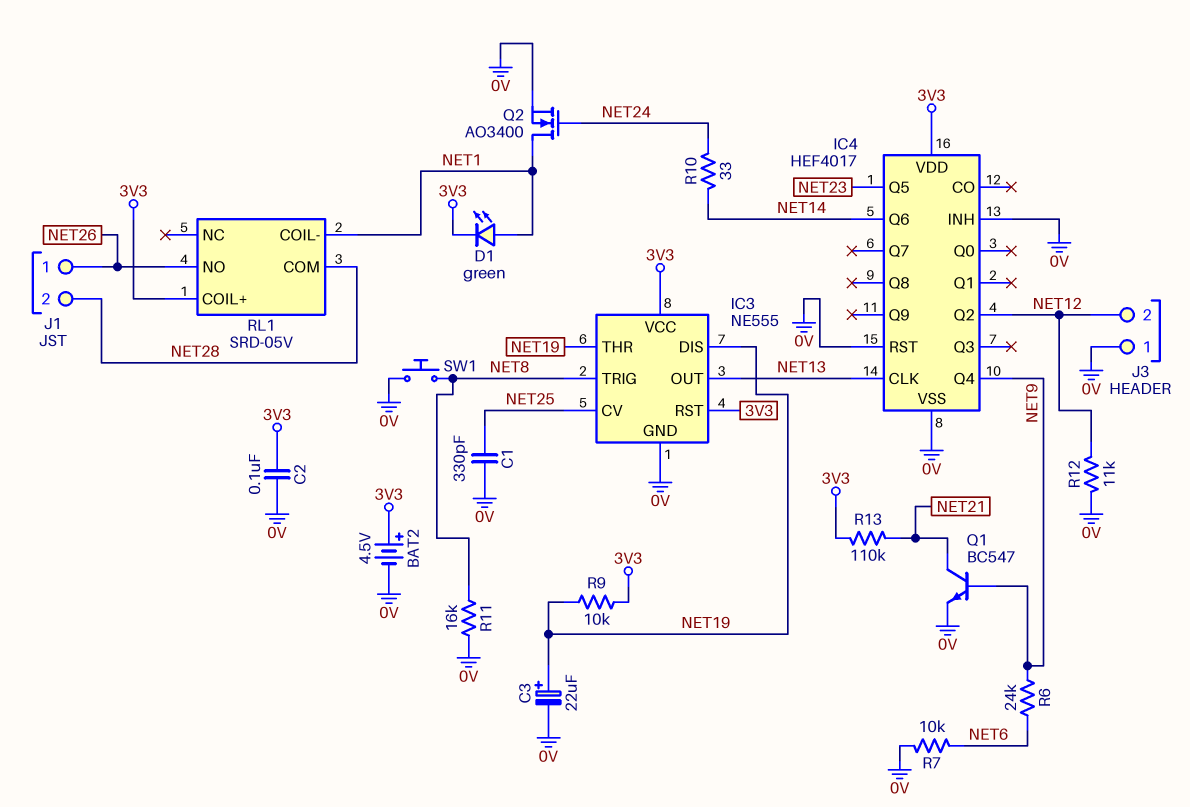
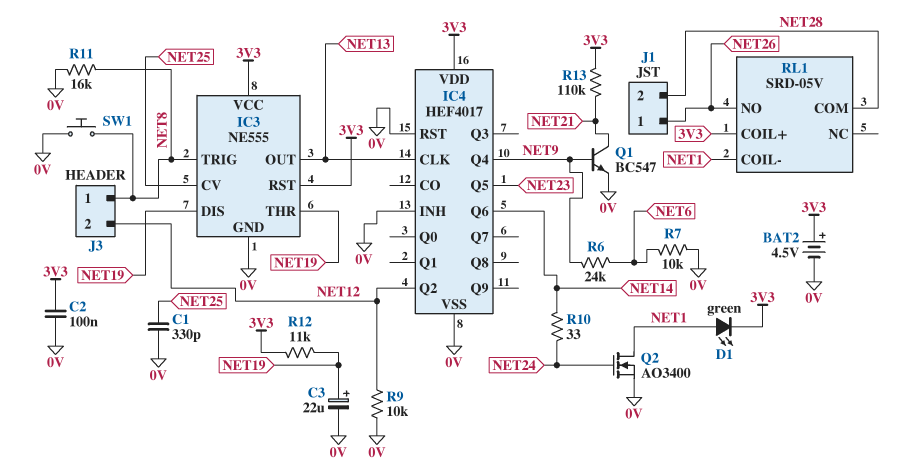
J3 pin 1: 0V -> NET8
R9: 10k (3V3, NET19) -> 10k (0V, NET12)
R12: 11k (0V, NET12) -> 11k (3V3, NET19)

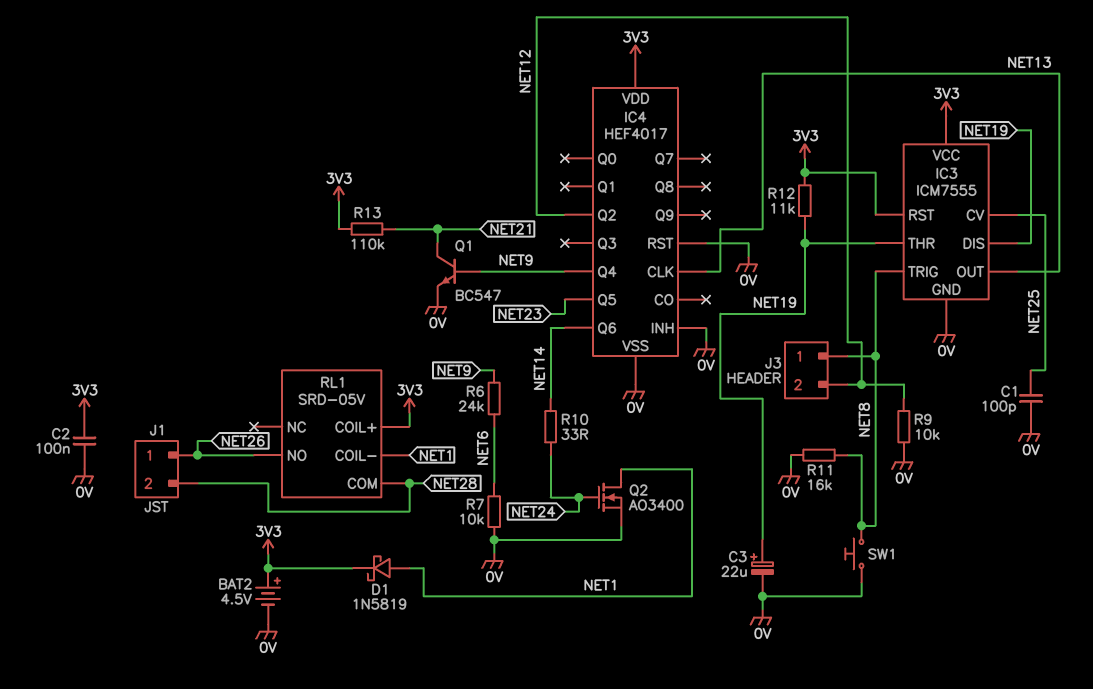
C1: 330pF (0V, NET25) -> 100pF (0V, NET25)
D1: LED green (A NET1, K 3V3) -> schottky 1N5819 (A NET1, K 3V3)
IC3: NE555 -> ICM7555

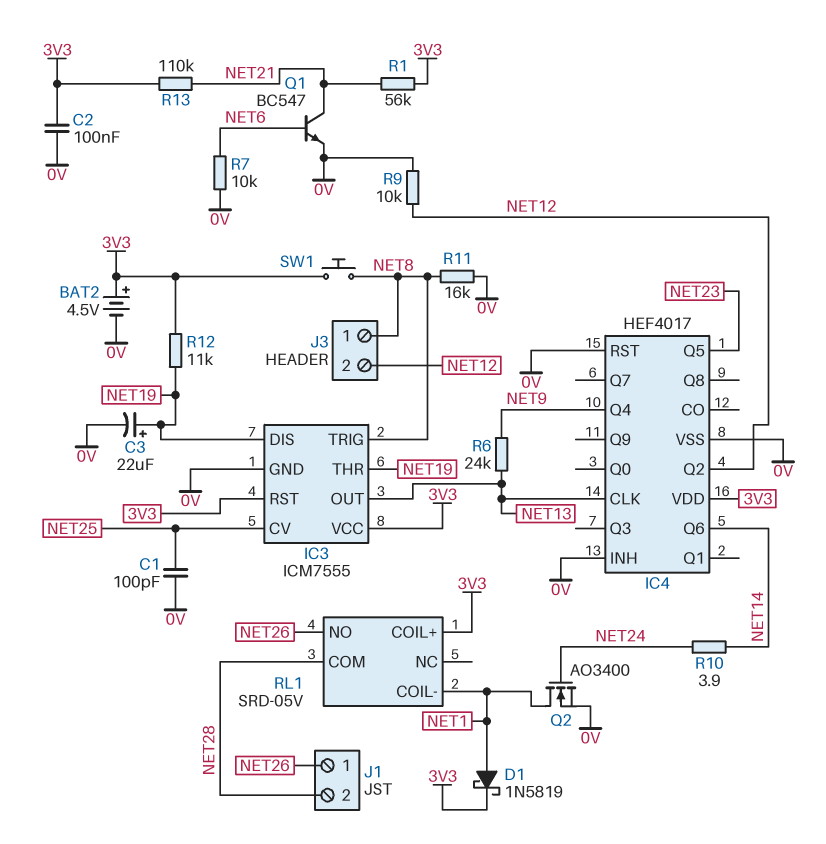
Q1: NPN BC547 (B NET9, C NET21, E 0V) -> NPN BC547 (B NET6, C NET21, E 0V)
R1: none -> 56k (3V3, NET21)
R6: 24k (NET6, NET9) -> 24k (NET9, NET13)
R10: 33 (NET14, NET24) -> 3.9 (NET14, NET24)
SW1: button (0V, NET8) -> button (3V3, NET8)

